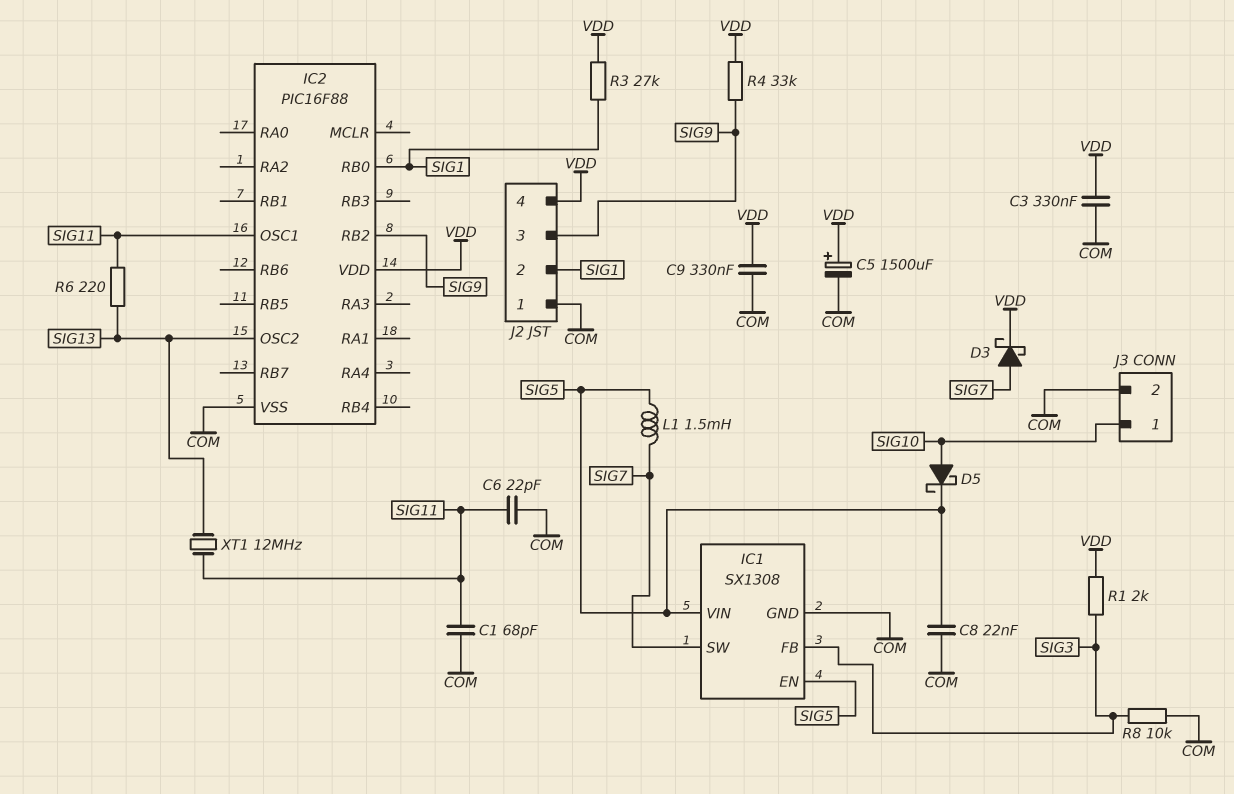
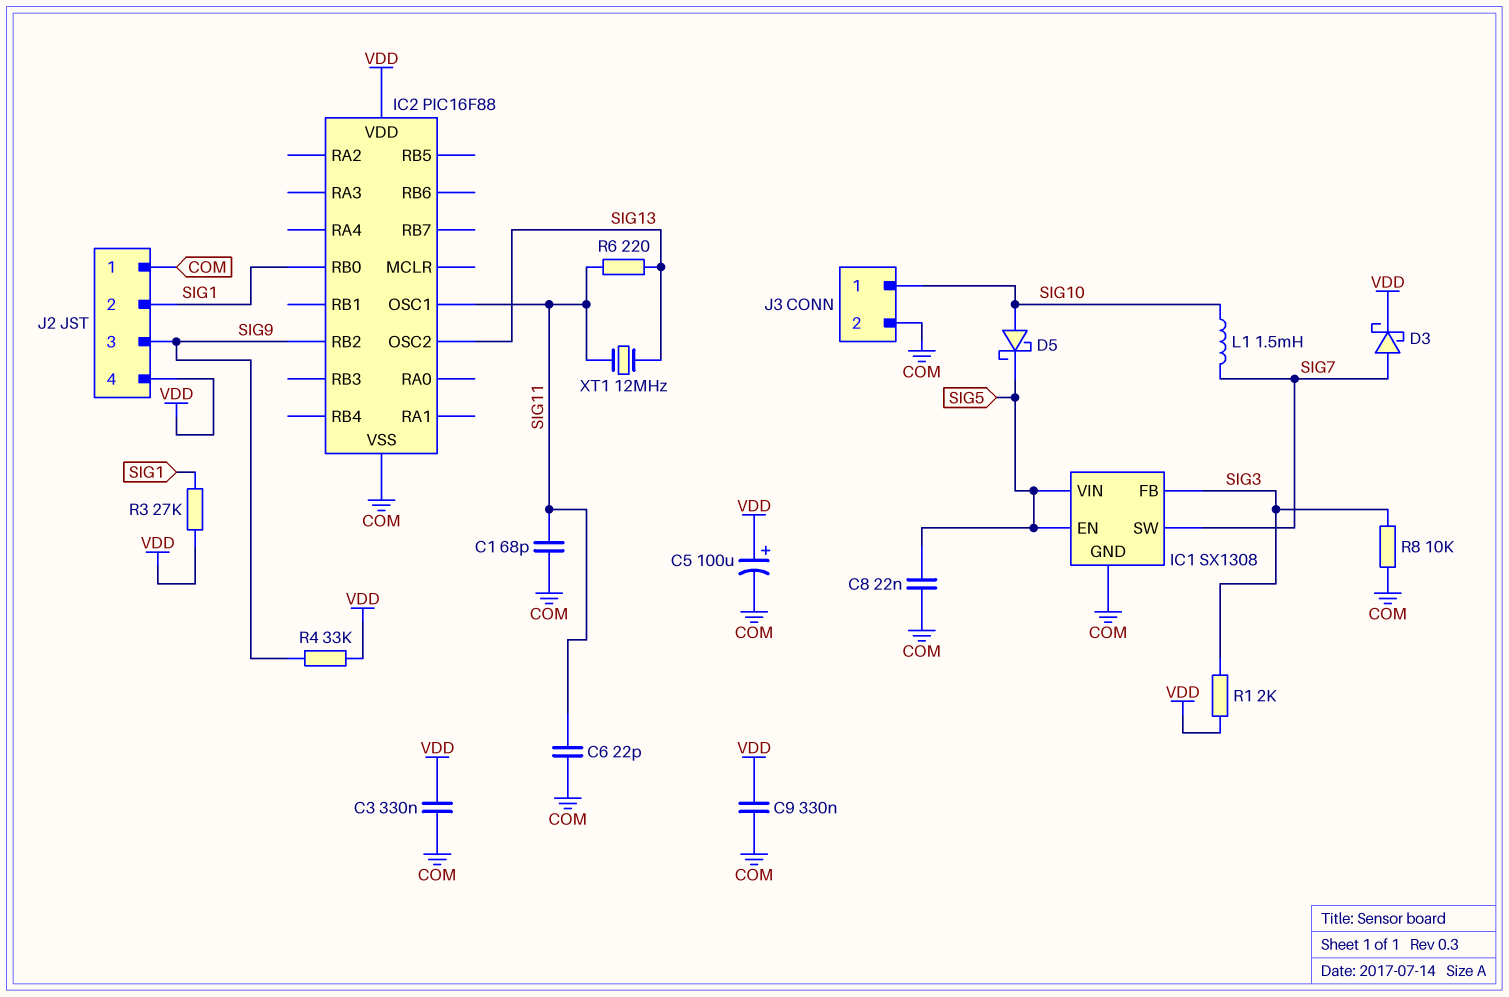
C5: 1500uF (plus VDD, minus COM) -> 100uF (plus VDD, minus COM)
L1: 1.5mH (SIG5, SIG7) -> 1.5mH (SIG7, SIG10)

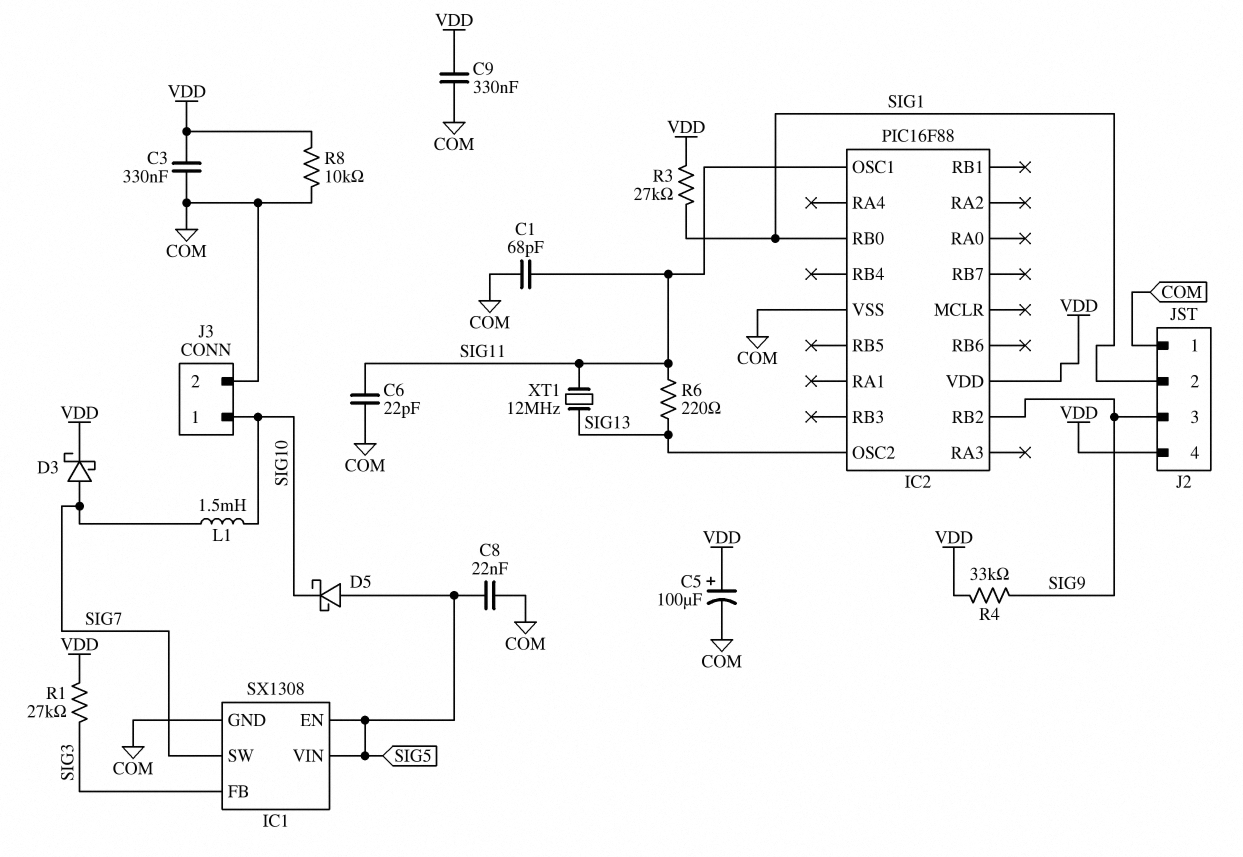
D5: schottky (A SIG10, K SIG5) -> schottky (A SIG5, K SIG10)
R1: 2k (SIG3, VDD) -> 27k (SIG3, VDD)
R8: 10k (COM, SIG3) -> 10k (COM, VDD)

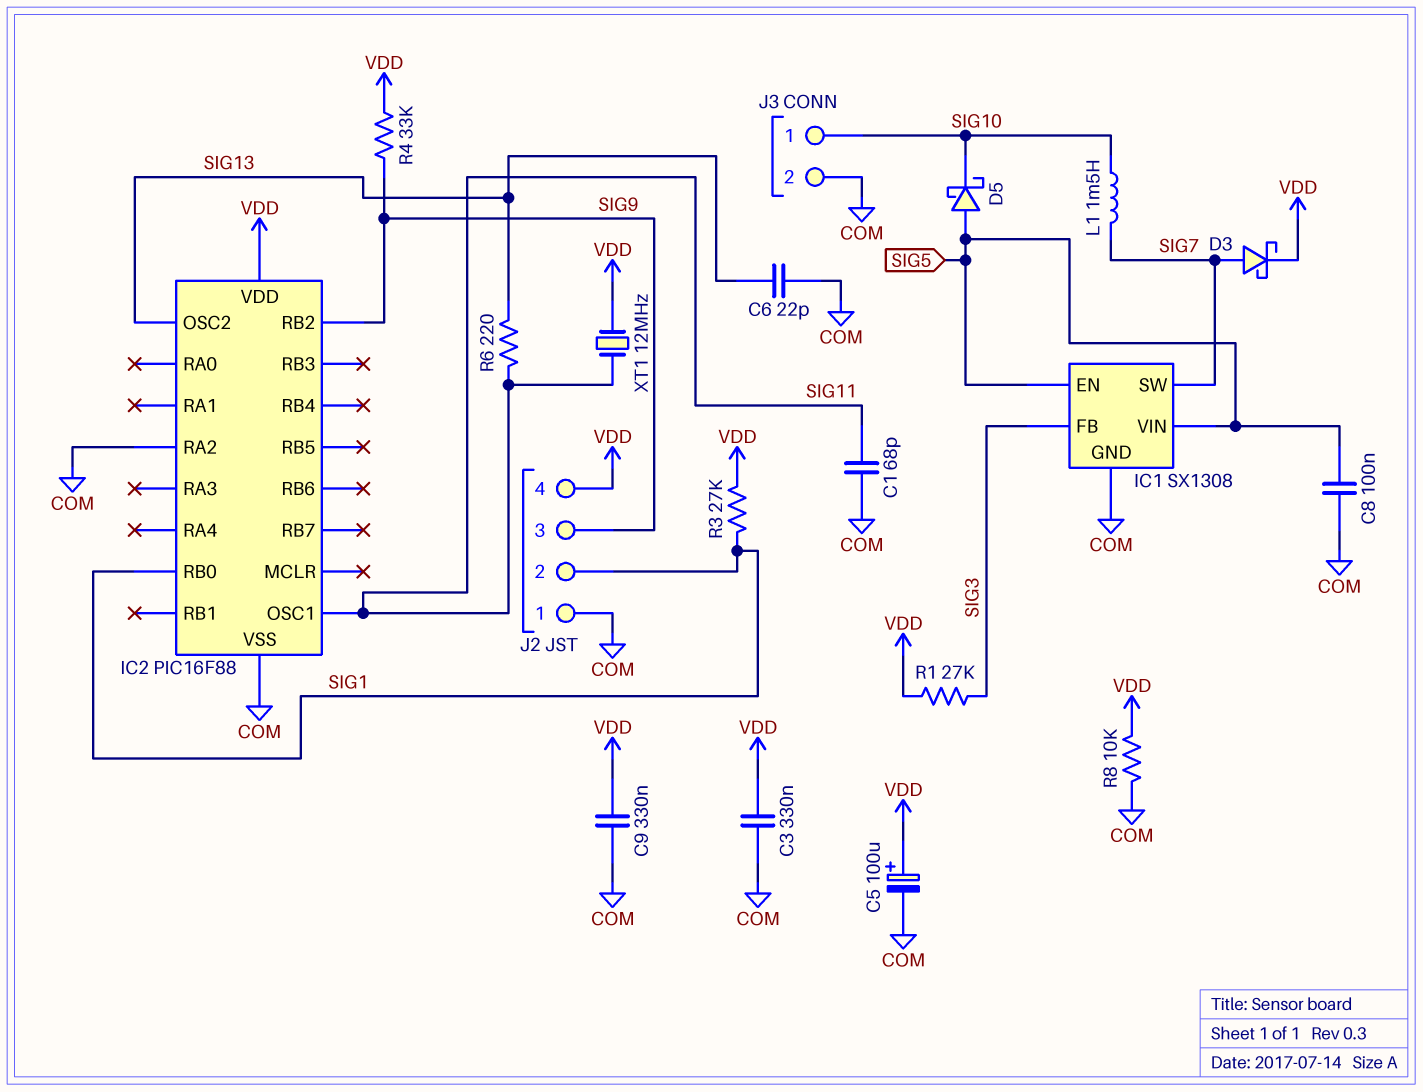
C6: 22pF (COM, SIG11) -> 22pF (COM, SIG13)
C8: 22nF (COM, SIG5) -> 100nF (COM, SIG5)
IC2 pin RA2: none -> COM
XT1: 12MHz (SIG11, SIG13) -> 12MHz (SIG11, VDD)

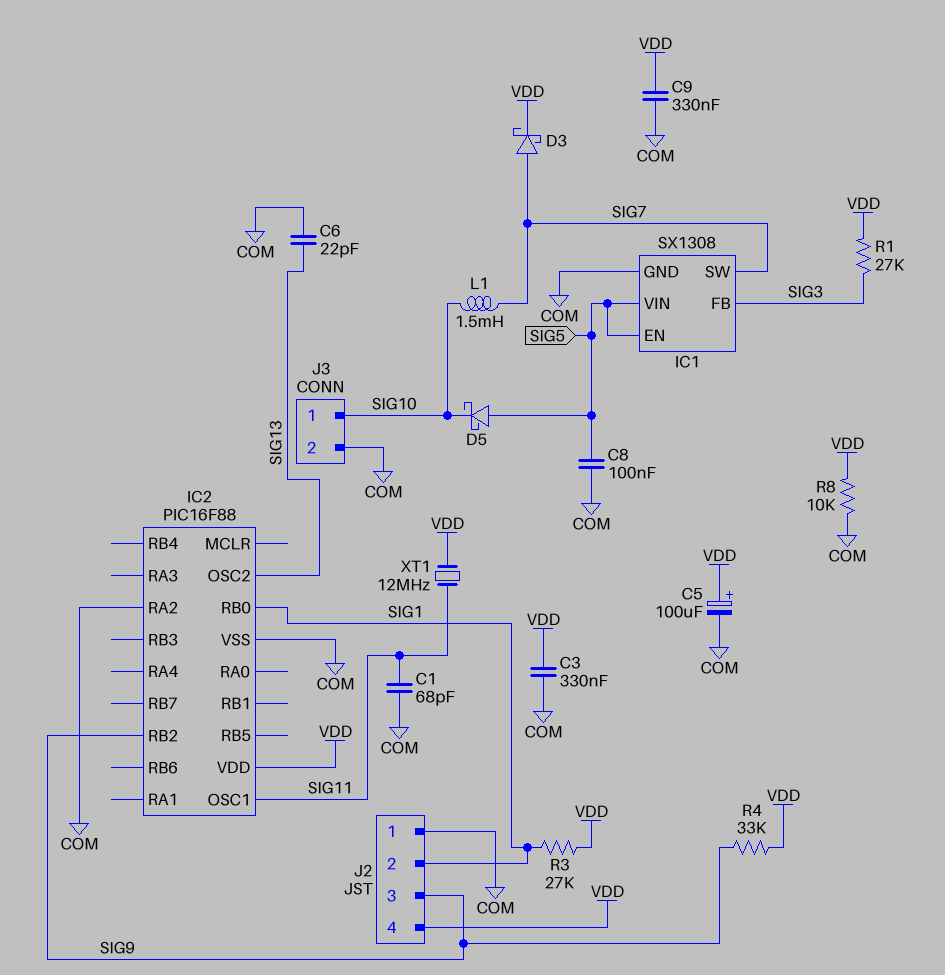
R6: 220 (SIG11, SIG13) -> none

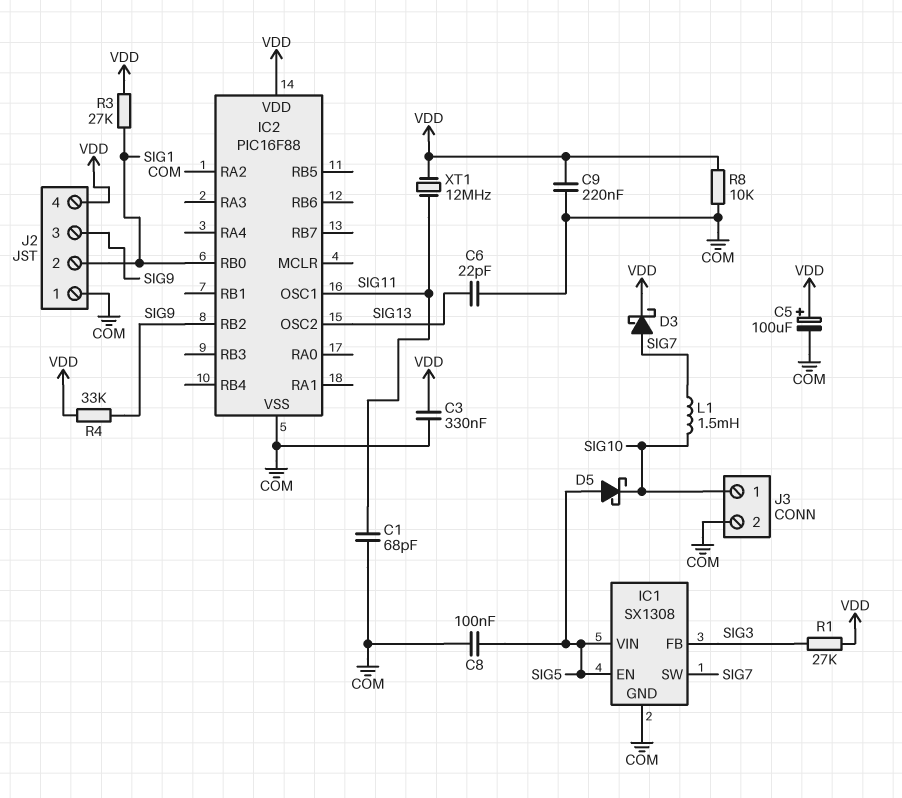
C9: 330nF (COM, VDD) -> 220nF (COM, VDD)

